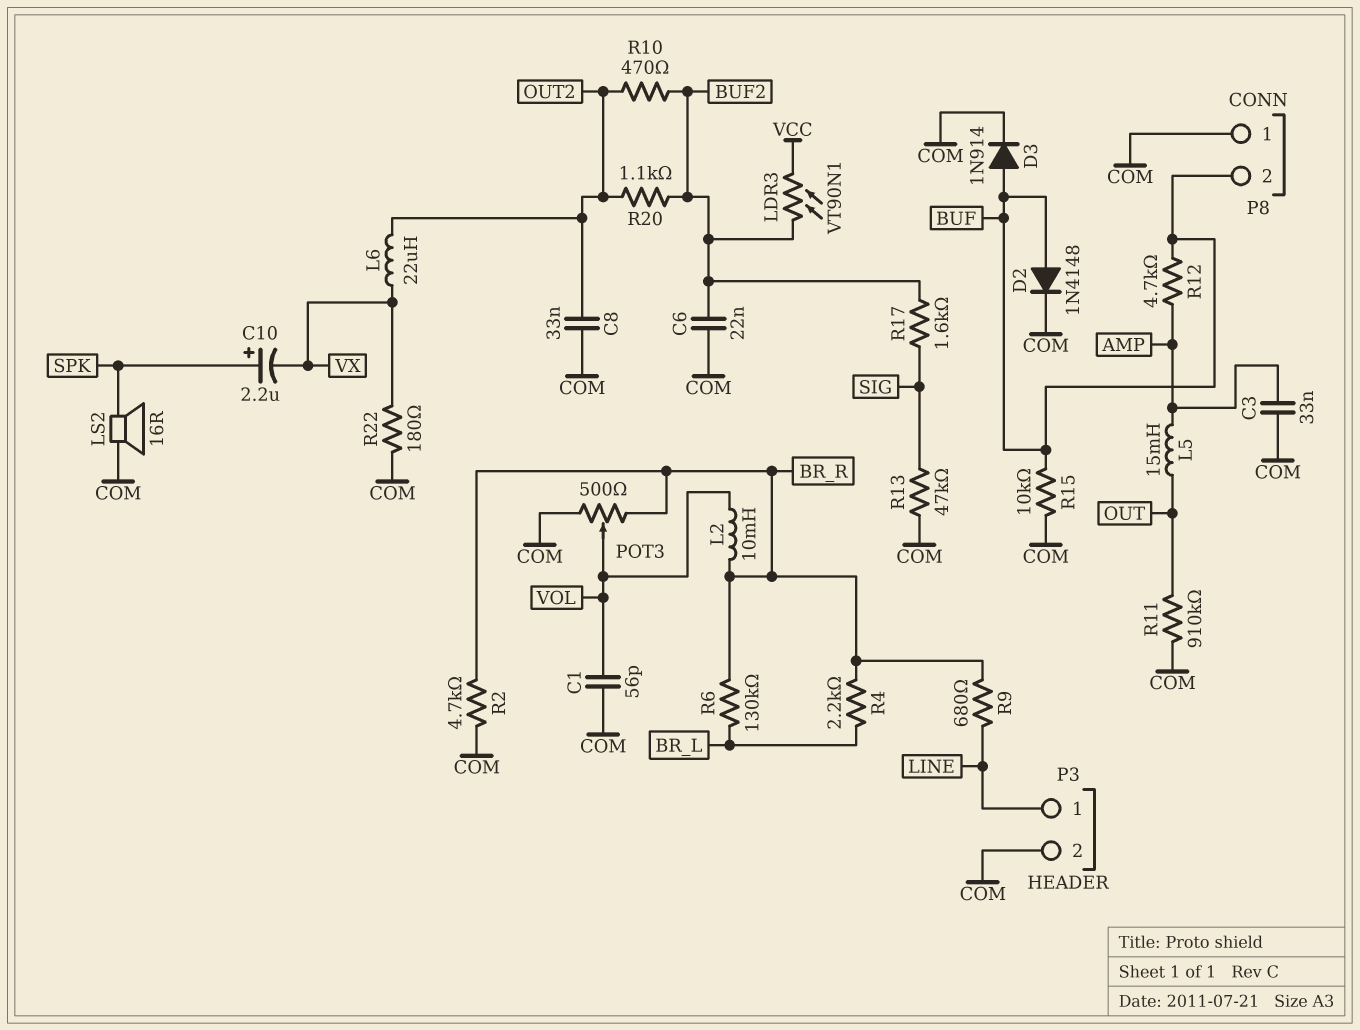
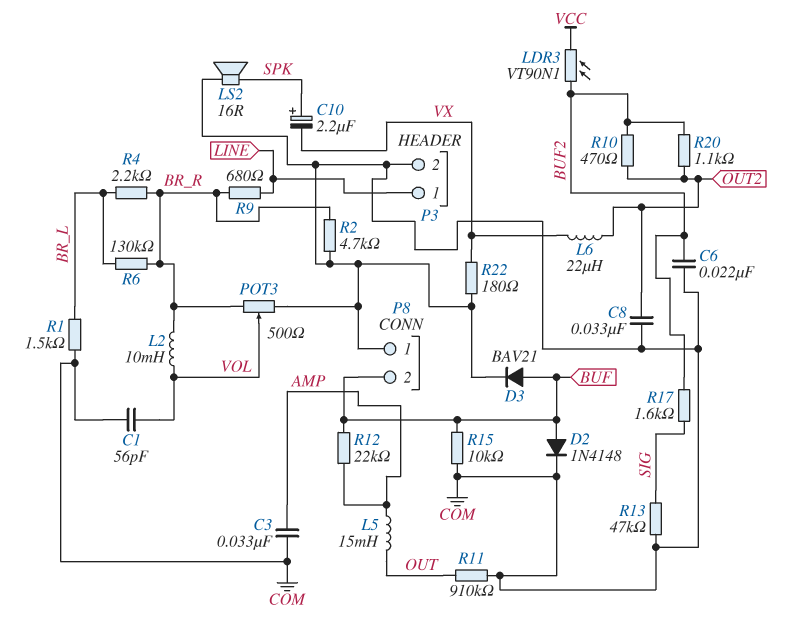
D3: diode 1N914 (A BUF, K COM) -> diode BAV21 (A BUF, K COM)
R1: none -> 1.5k (BR_L, COM)
R12: 4.7k (AMP, BUF) -> 22k (AMP, BUF)

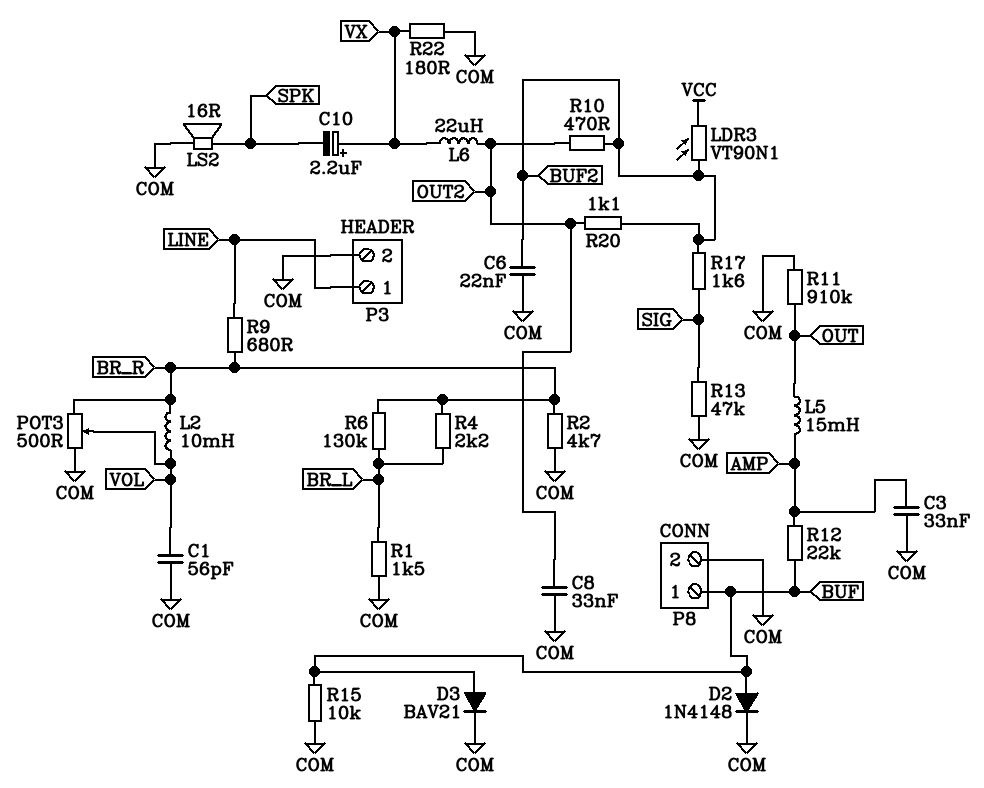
C10: 2.2uF (plus SPK, minus VX) -> 2.2uF (plus VX, minus SPK)
P8 pin 1: COM -> BUF
P8 pin 2: BUF -> COM

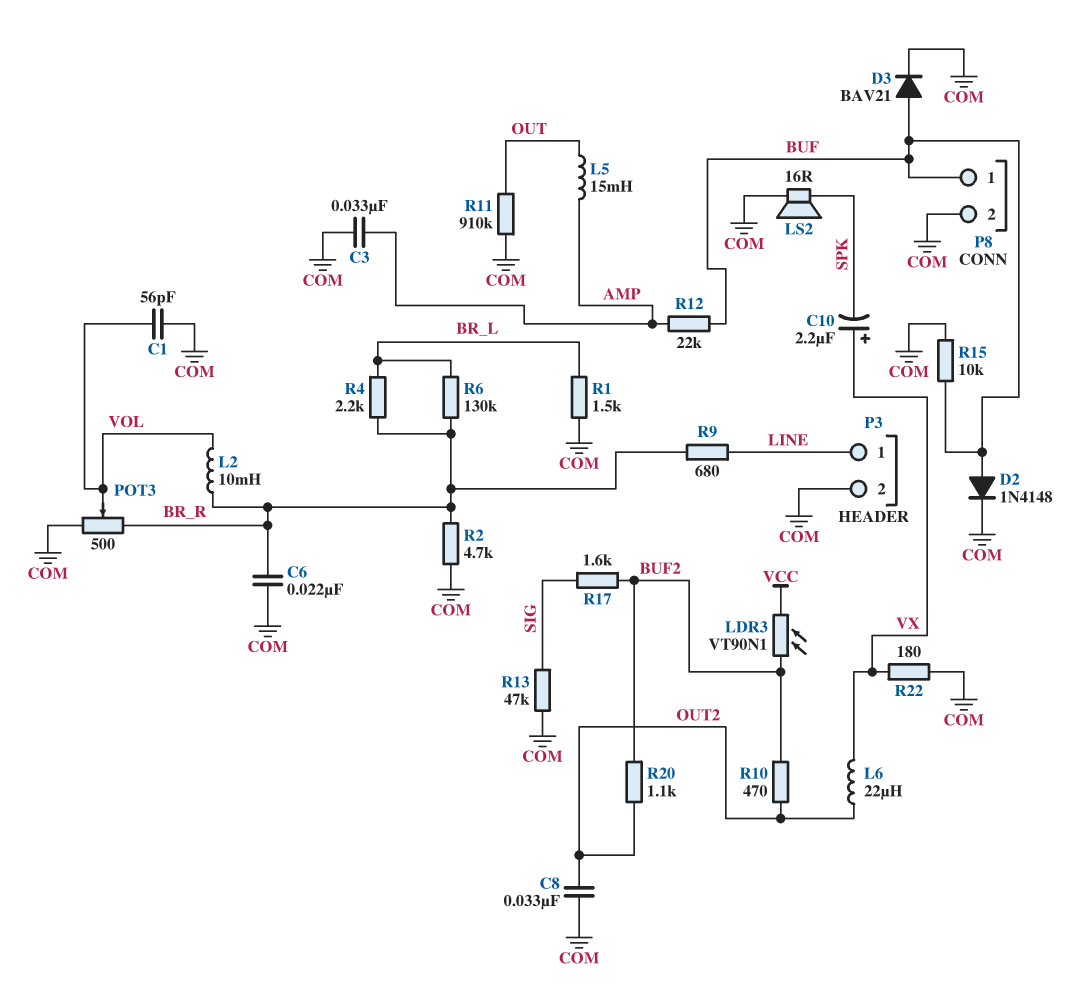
C6: 22nF (BUF2, COM) -> 22nF (BR_R, COM)

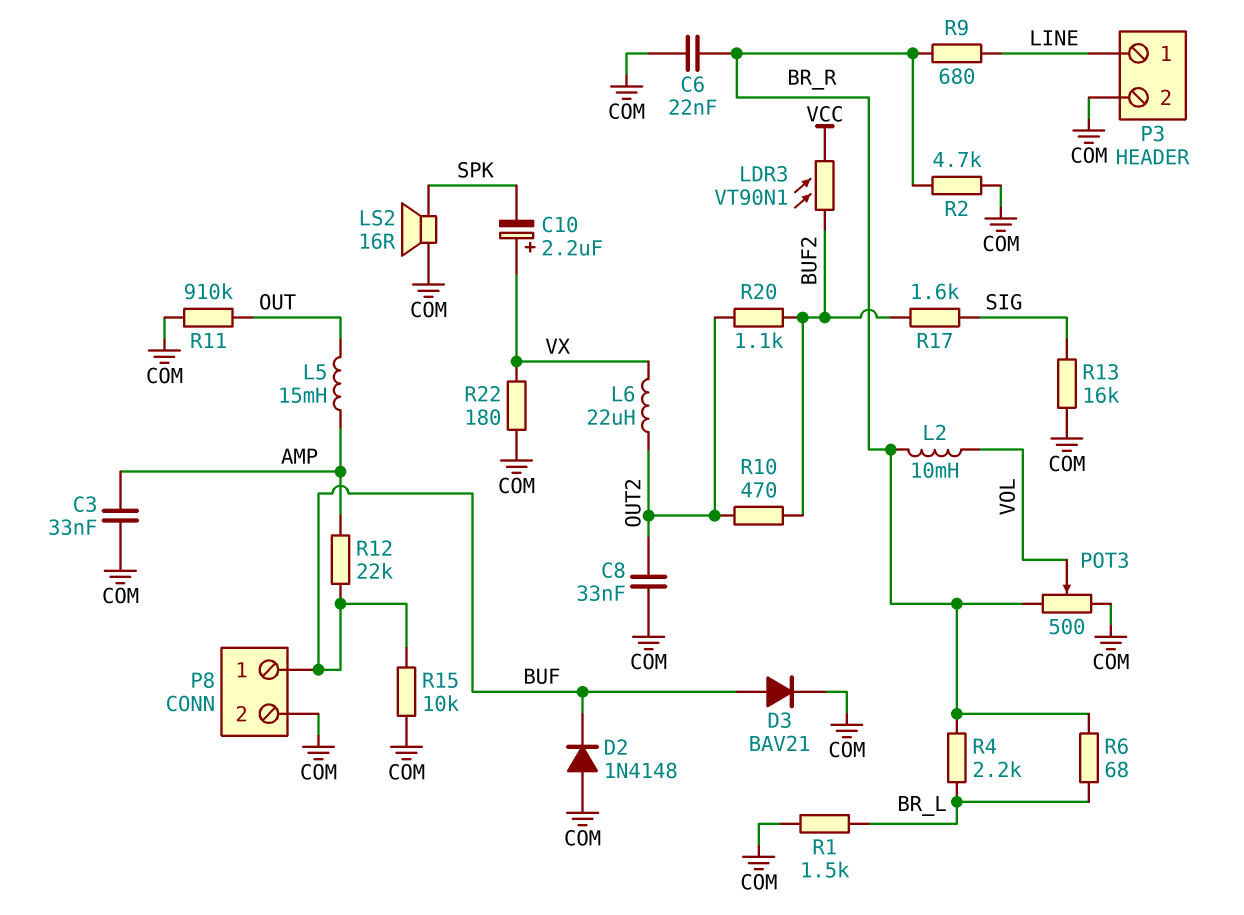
C1: 56pF (COM, VOL) -> none
D2: diode 1N4148 (A BUF, K COM) -> diode 1N4148 (A COM, K BUF)
R6: 130k (BR_L, BR_R) -> 68 (BR_L, BR_R)
R13: 47k (COM, SIG) -> 16k (COM, SIG)

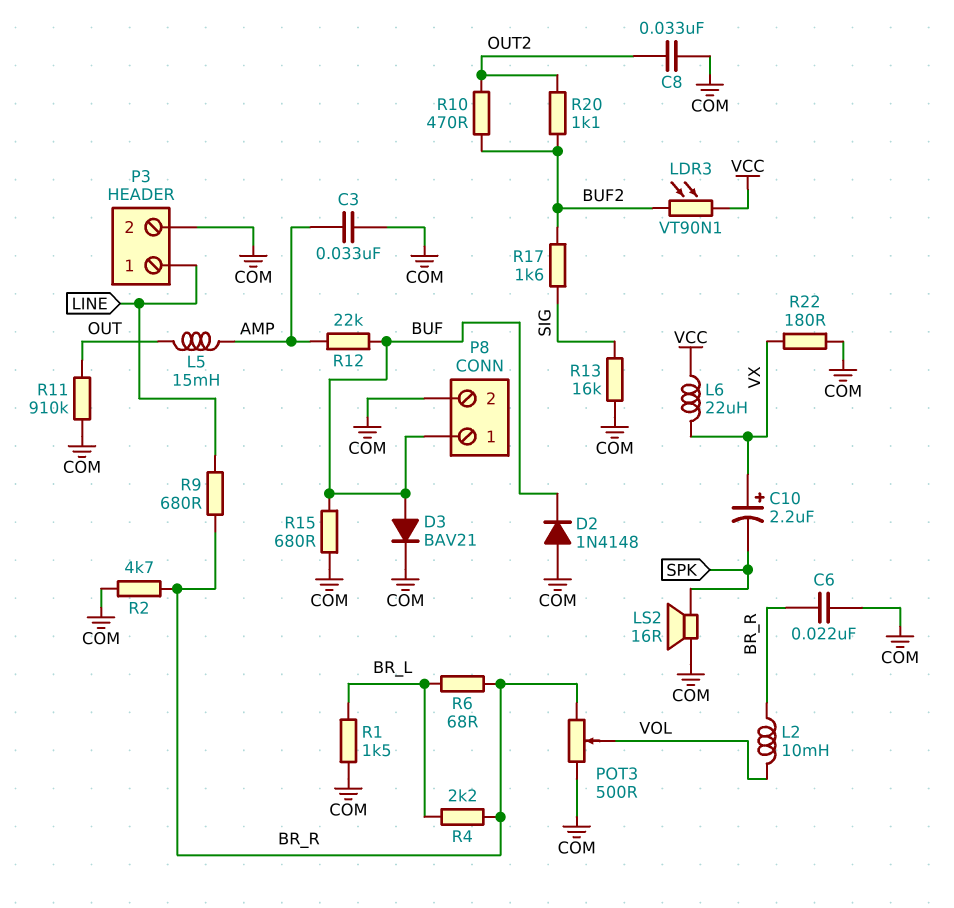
L6: 22uH (OUT2, VX) -> 22uH (VCC, VX)
R15: 10k (BUF, COM) -> 680 (BUF, COM)

